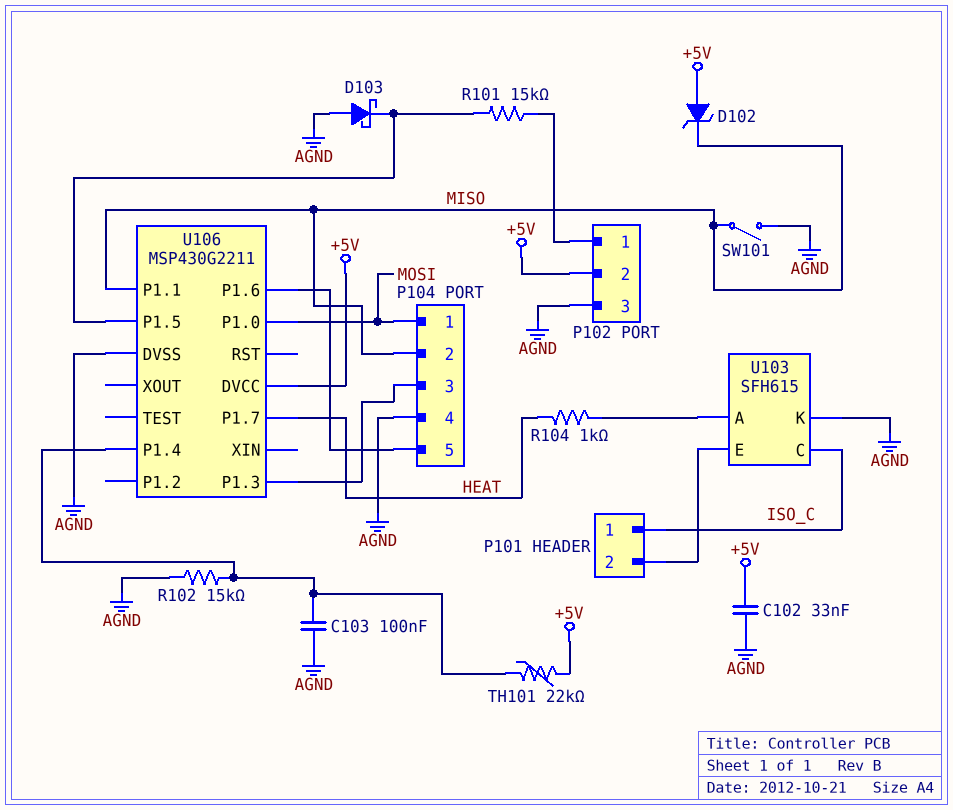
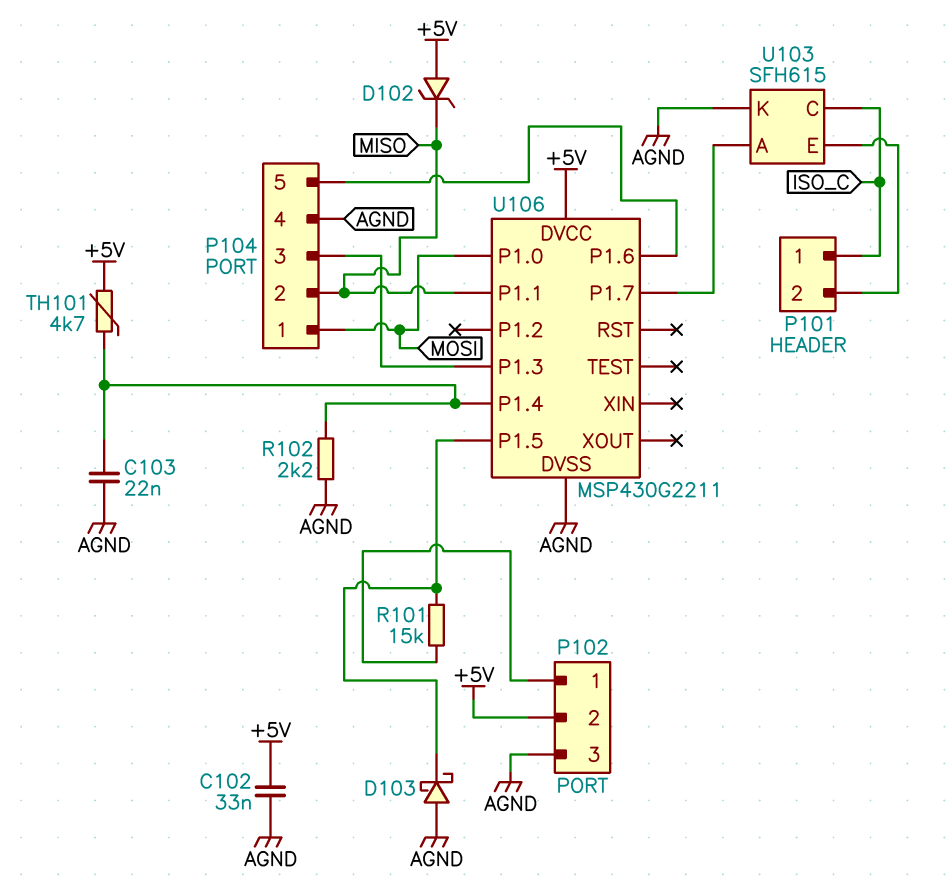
C103: 100nF (AGND, U106/P1.4) -> 22nF (AGND, U106/P1.4)
R102: 15k (AGND, U106/P1.4) -> 2.2k (AGND, U106/P1.4)
R104: 1k (HEAT, U103/A) -> none
SW101: switch (AGND, MISO) -> none
TH101: 22k (+5V, U106/P1.4) -> 4.7k (+5V, U106/P1.4)
U106 pin P1.7: HEAT -> U103/A

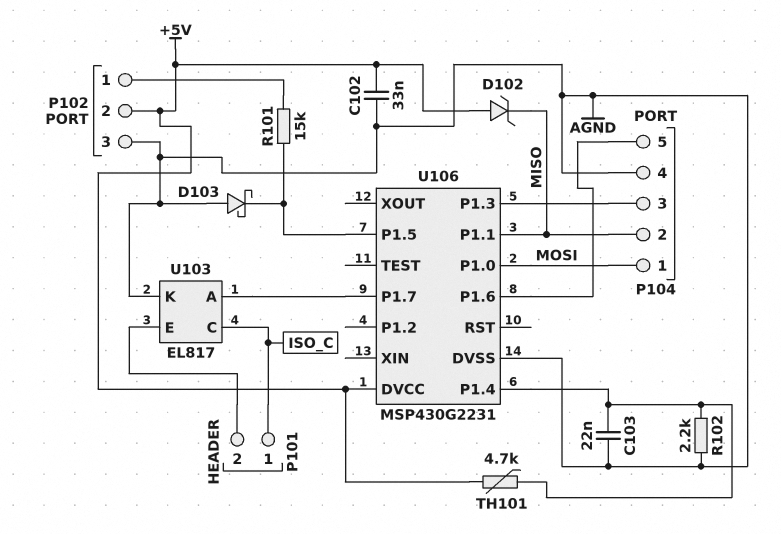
U103: SFH615 -> EL817
U106: MSP430G2211 -> MSP430G2231

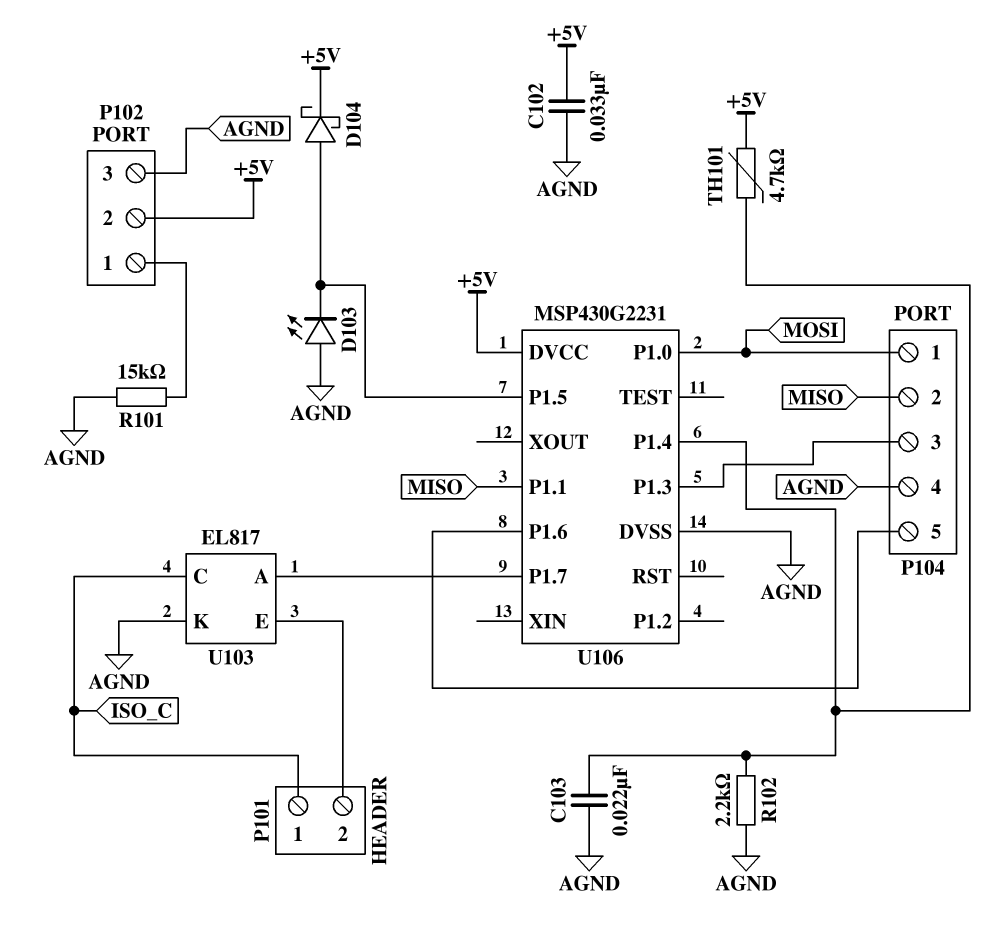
D102: zener (A +5V, K MISO) -> none
D103: schottky (A AGND, K U106/P1.5) -> LED (A AGND, K U106/P1.5)
D104: none -> schottky (A U106/P1.5, K +5V)
R101: 15k (P102/1, U106/P1.5) -> 15k (AGND, P102/1)

